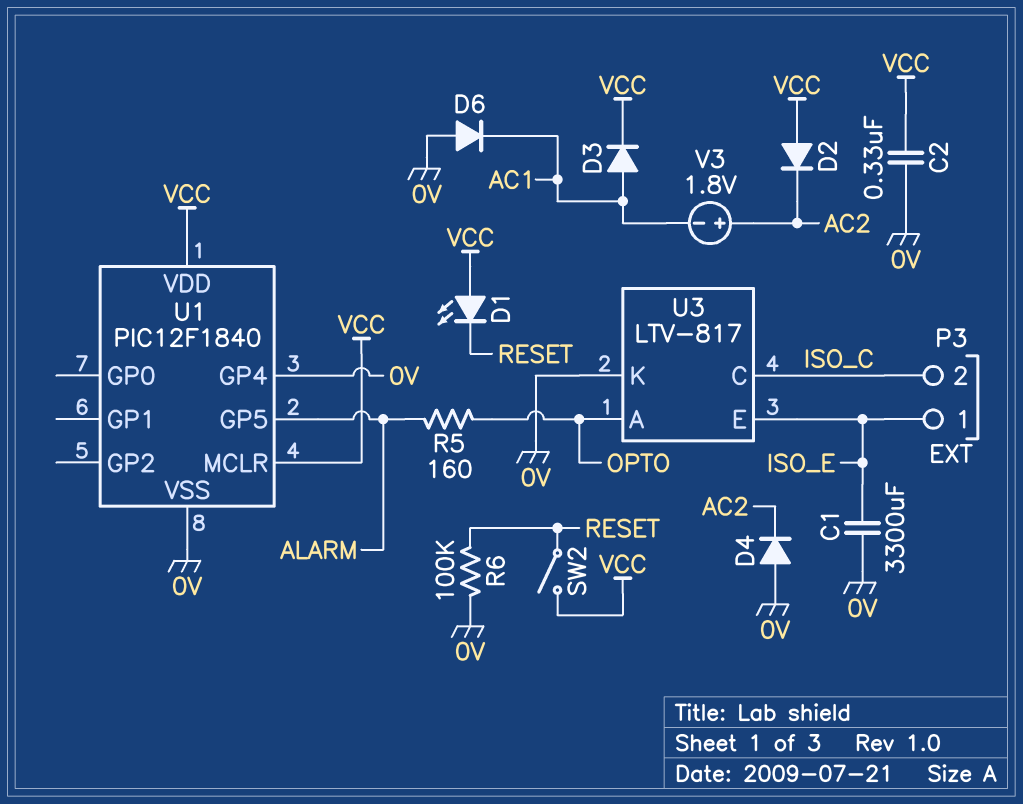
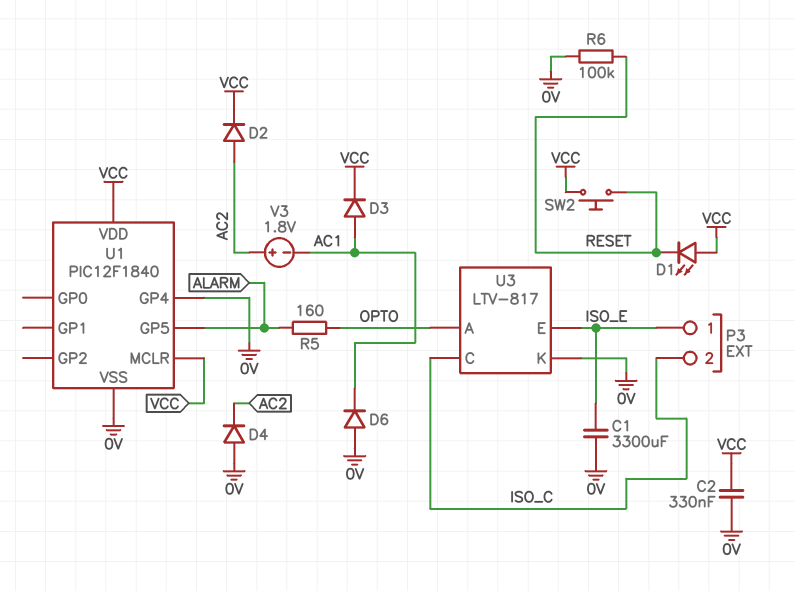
D2: diode (A VCC, K AC2) -> diode (A AC2, K VCC)
SW2: switch (RESET, VCC) -> button (RESET, VCC)

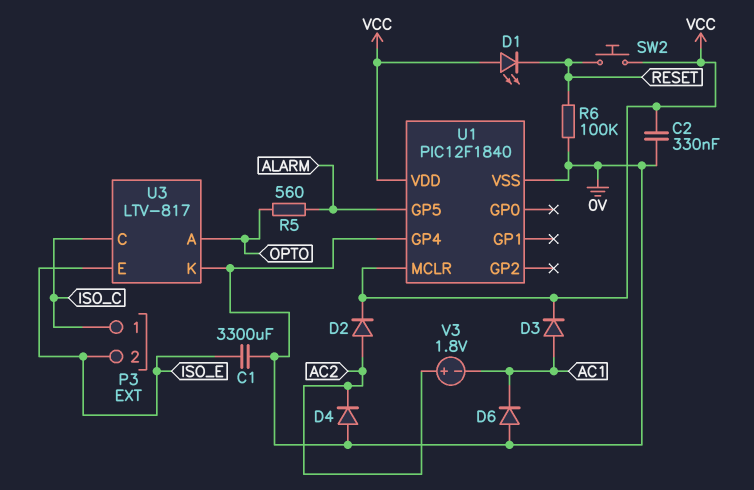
P3 pin 1: ISO_E -> ISO_C
P3 pin 2: ISO_C -> ISO_E
R5: 160 (ALARM, OPTO) -> 560 (ALARM, OPTO)

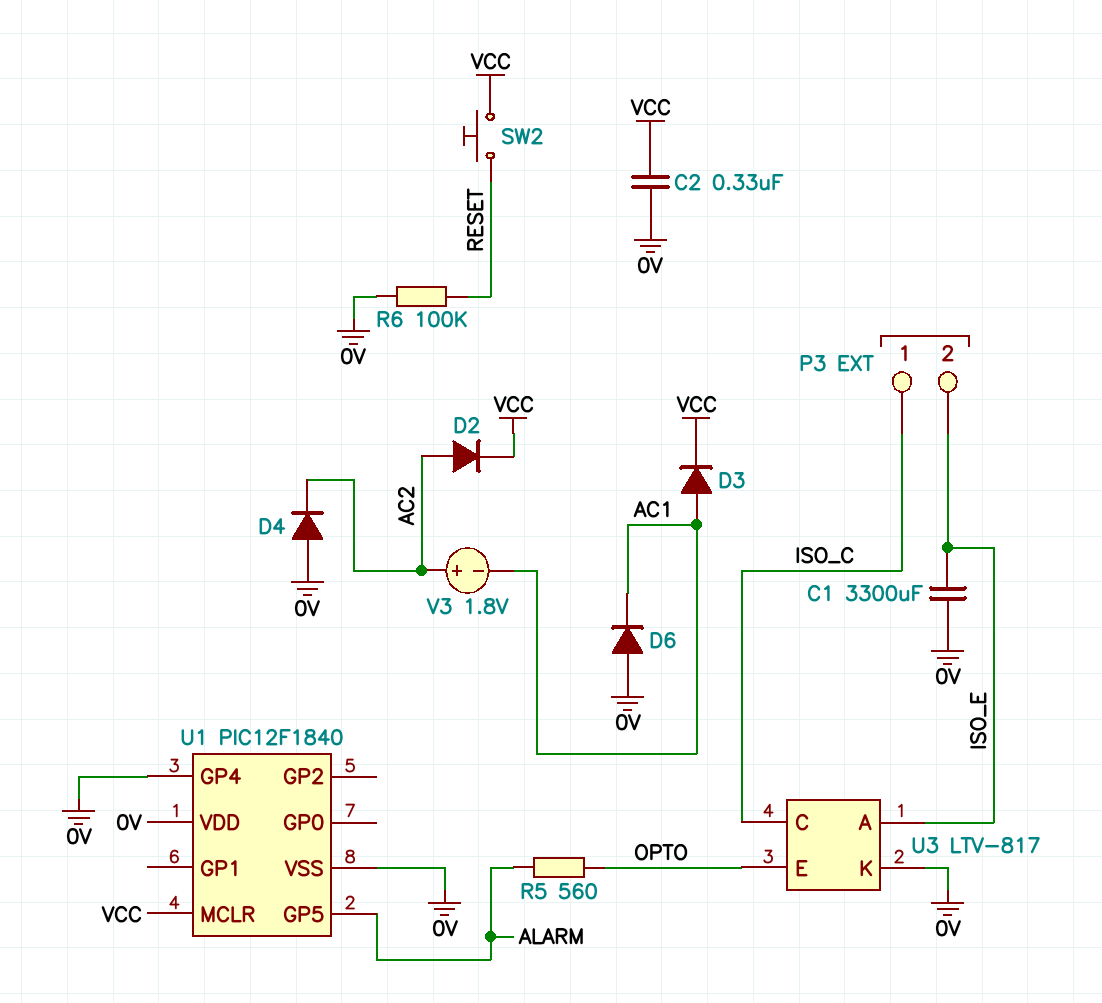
D1: LED (A VCC, K RESET) -> none
U1 pin VDD: VCC -> 0V
U3 pin A: OPTO -> ISO_E
U3 pin E: ISO_E -> OPTO

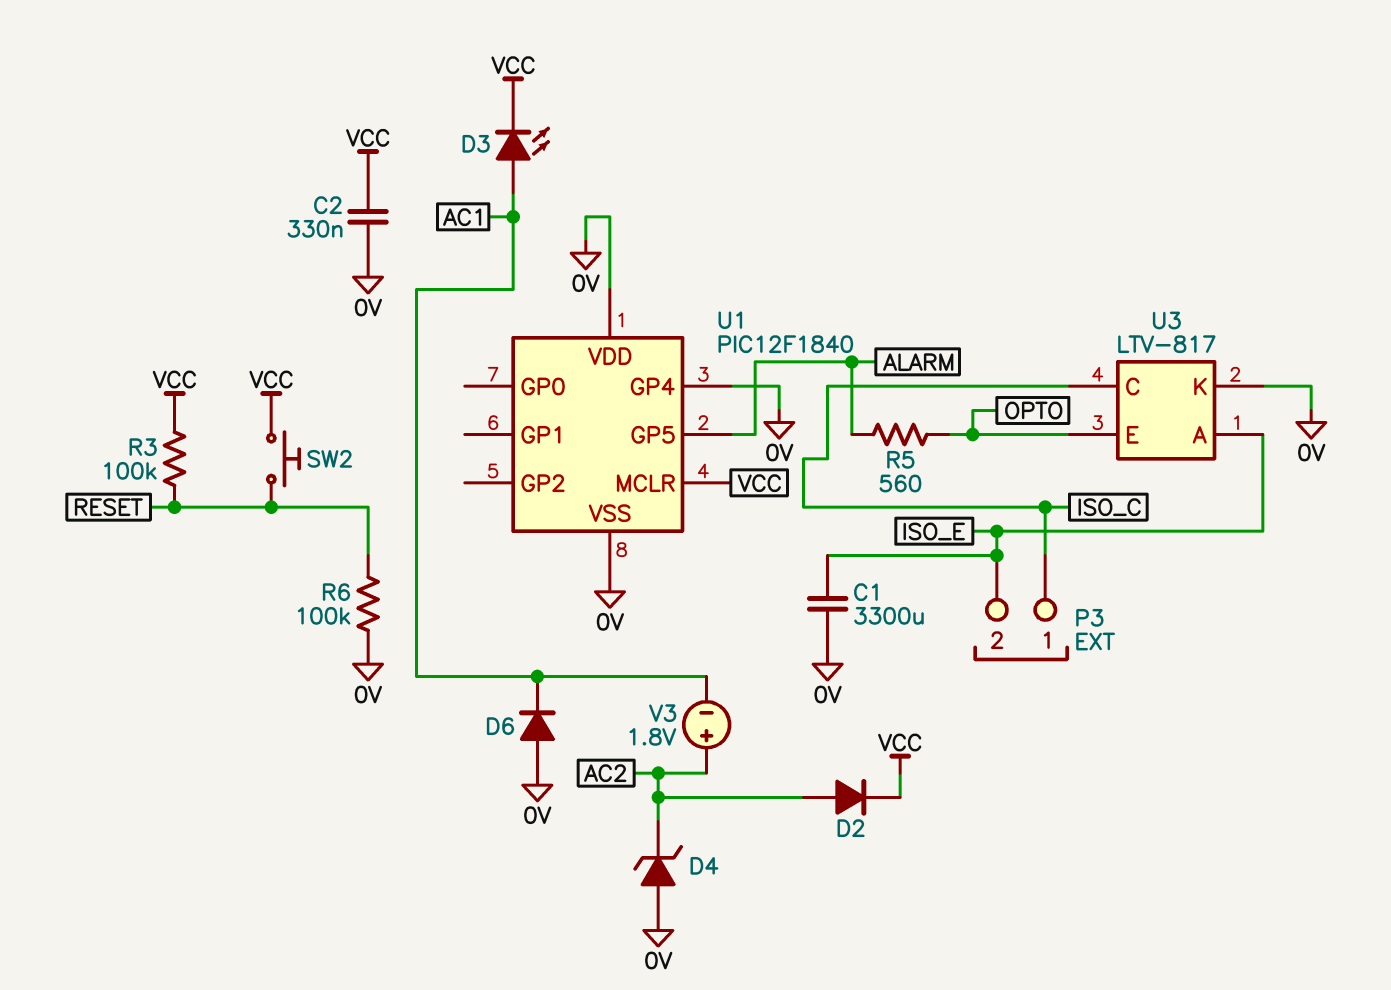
D3: diode (A AC1, K VCC) -> LED (A AC1, K VCC)
D4: diode (A 0V, K AC2) -> zener (A 0V, K AC2)
R3: none -> 100k (RESET, VCC)

